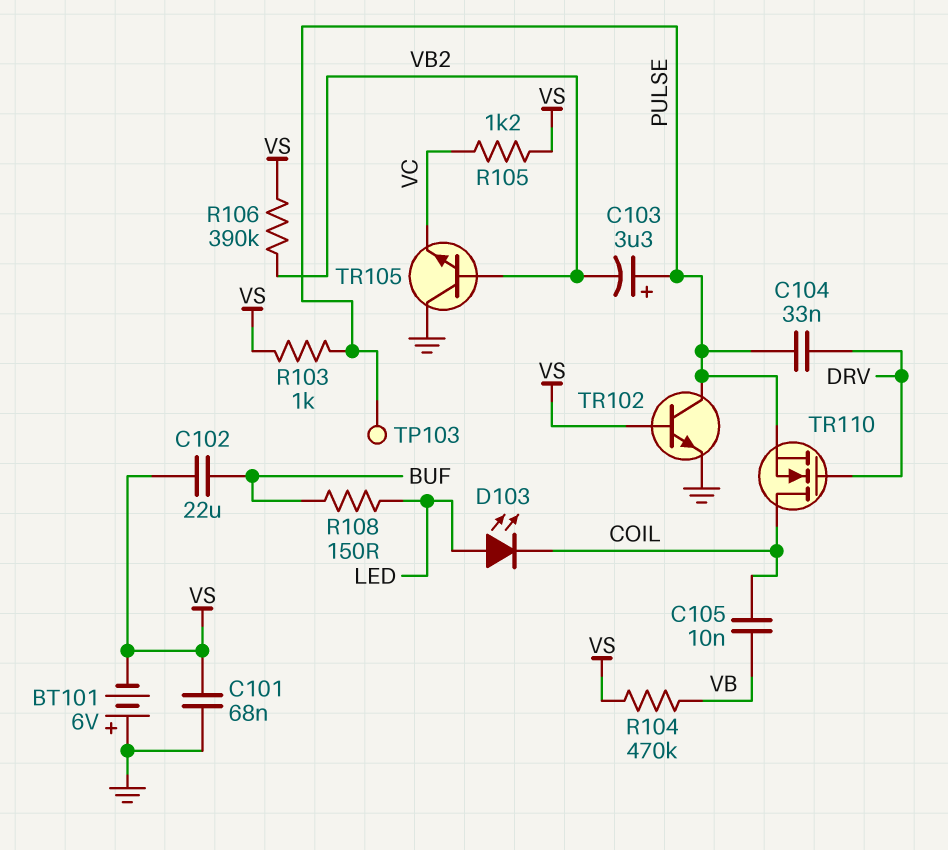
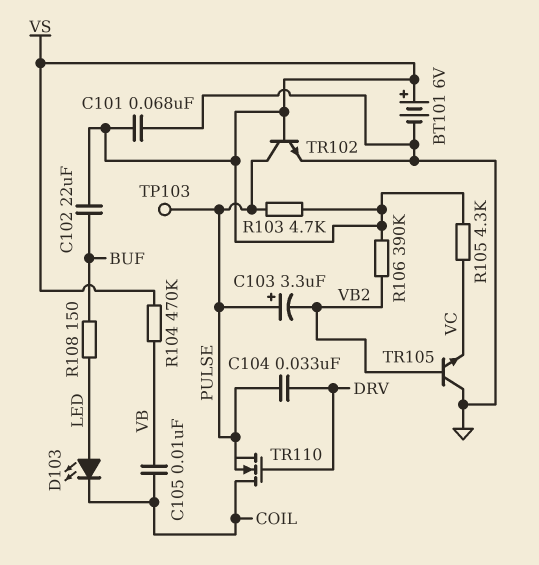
BT101: 6V (plus GND, minus VS) -> 6V (plus VS, minus GND)
R103: 1k (PULSE, VS) -> 4.7k (PULSE, VS)
R105: 1.2k (VC, VS) -> 4.3k (VC, VS)

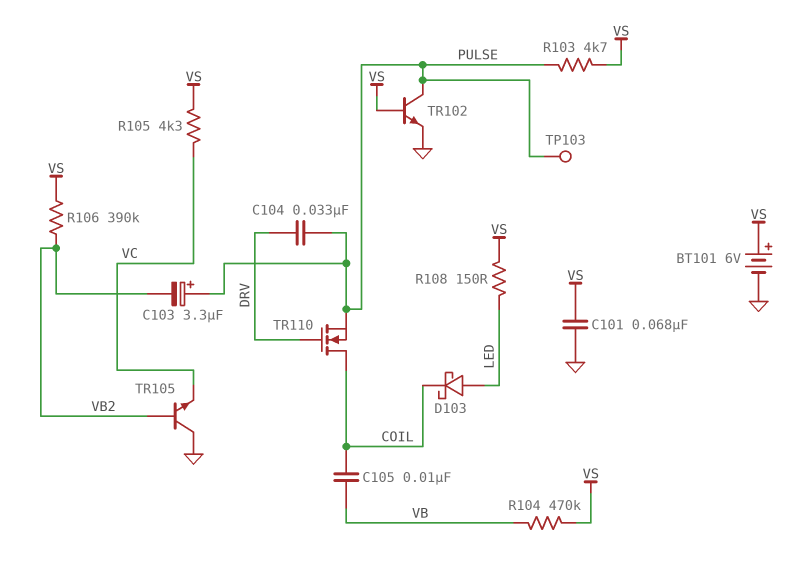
C102: 22uF (BUF, VS) -> none
D103: LED (A LED, K COIL) -> schottky (A LED, K COIL)
R108: 150 (BUF, LED) -> 150 (LED, VS)

